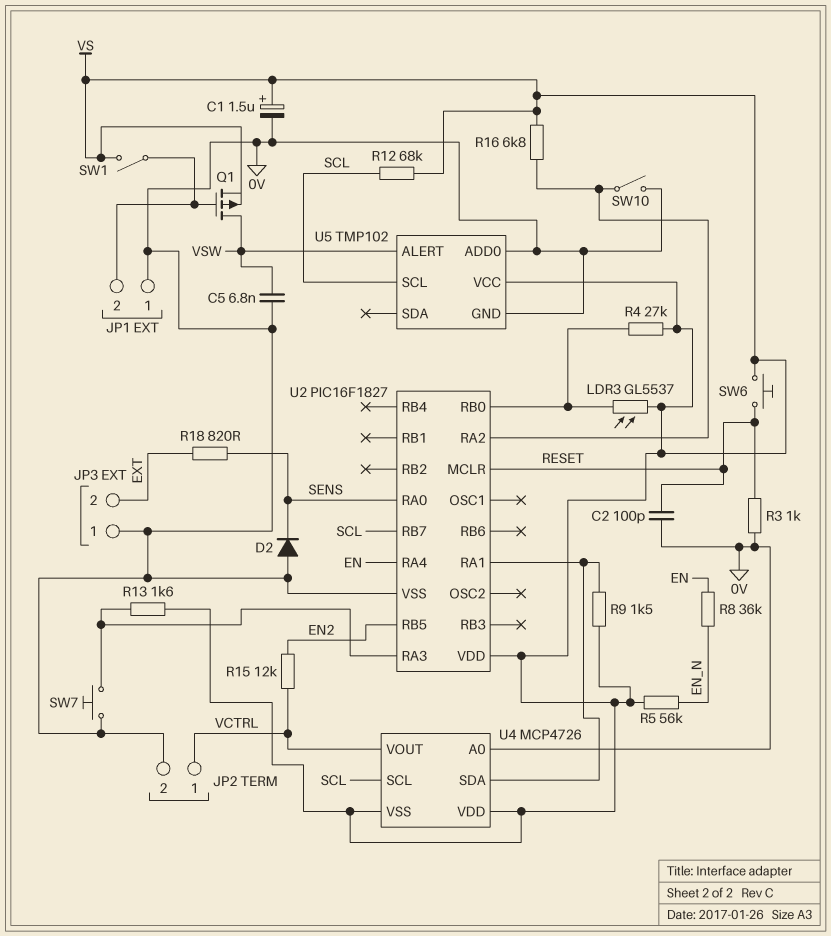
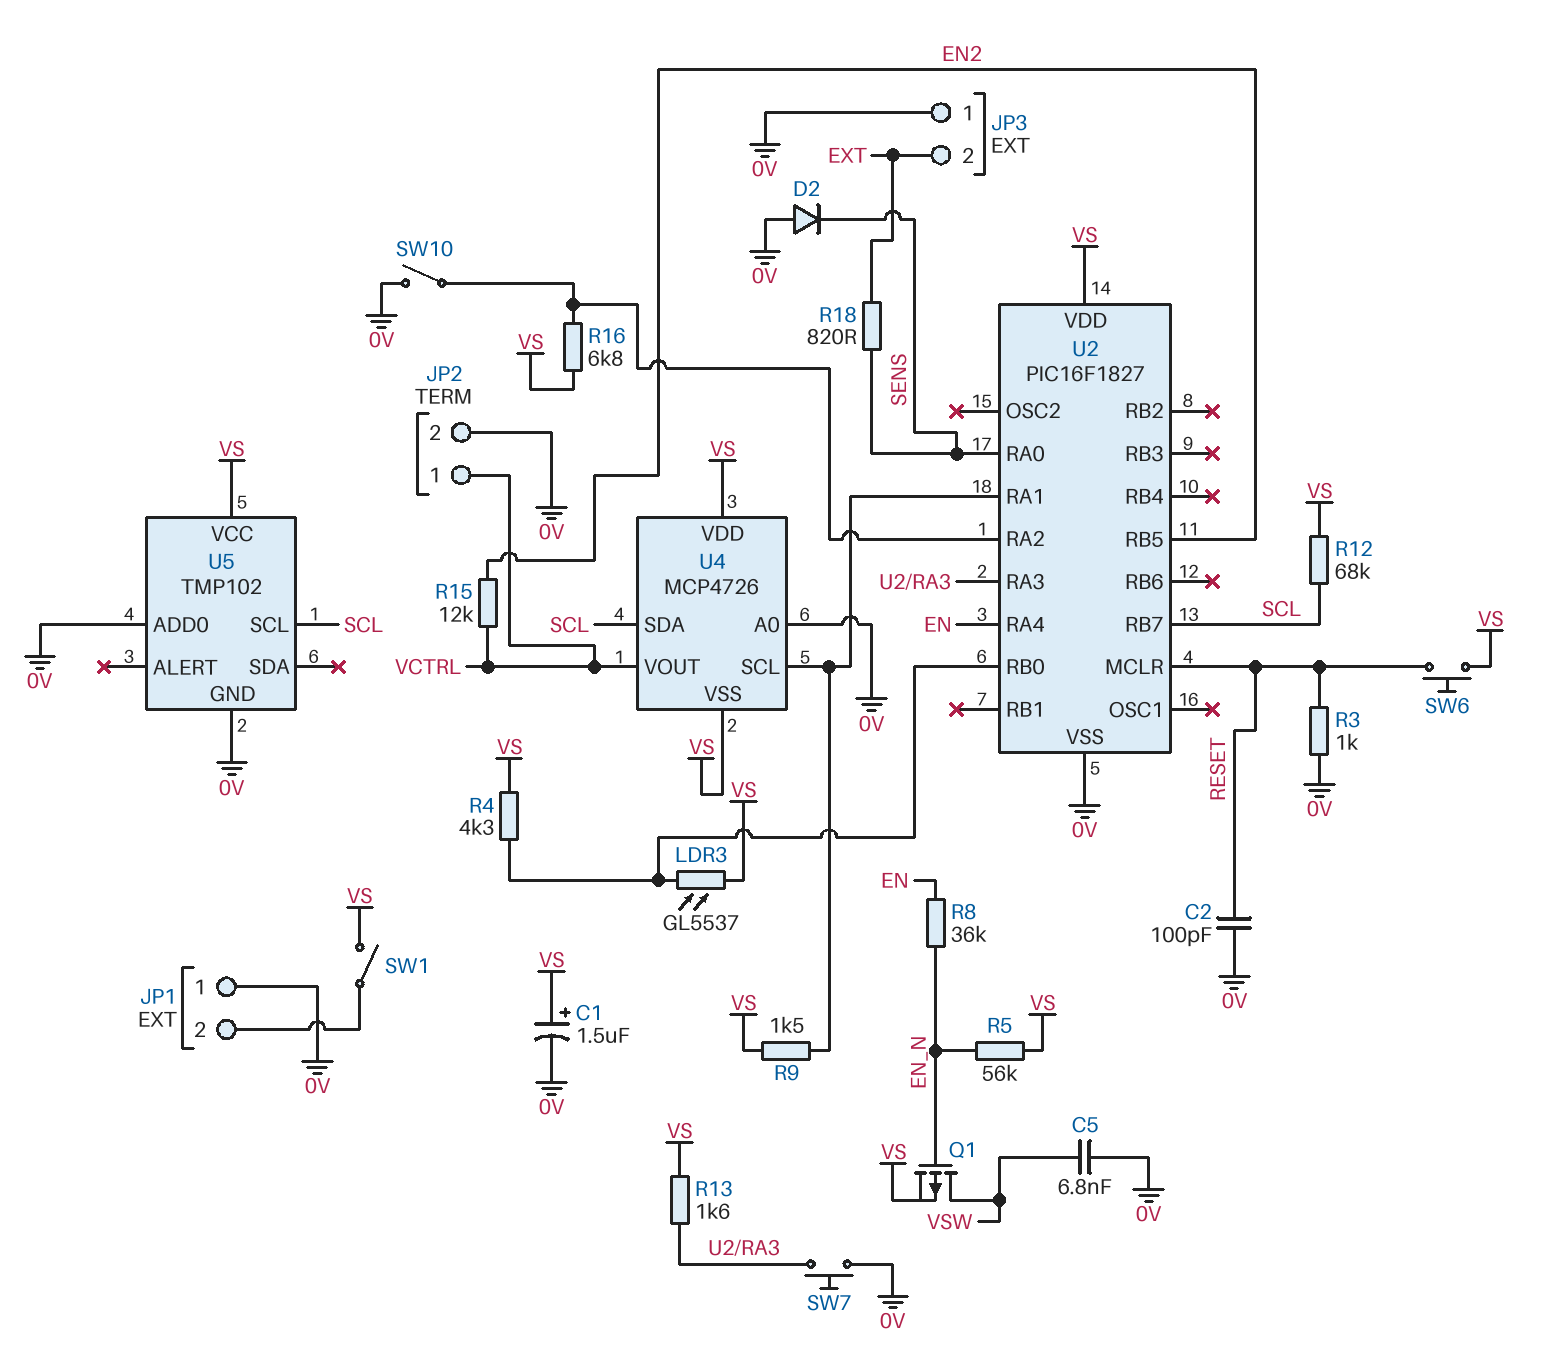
Q1: PMOS (G JP1/2, D VSW, S VS) -> PMOS (G EN_N, D VSW, S VS)
R4: 27k (U2/RB0, VS) -> 4.3k (U2/RB0, VS)
U4 pin SCL: SCL -> U2/RA1
U4 pin SDA: U2/RA1 -> SCL
U5 pin ALERT: VSW -> none

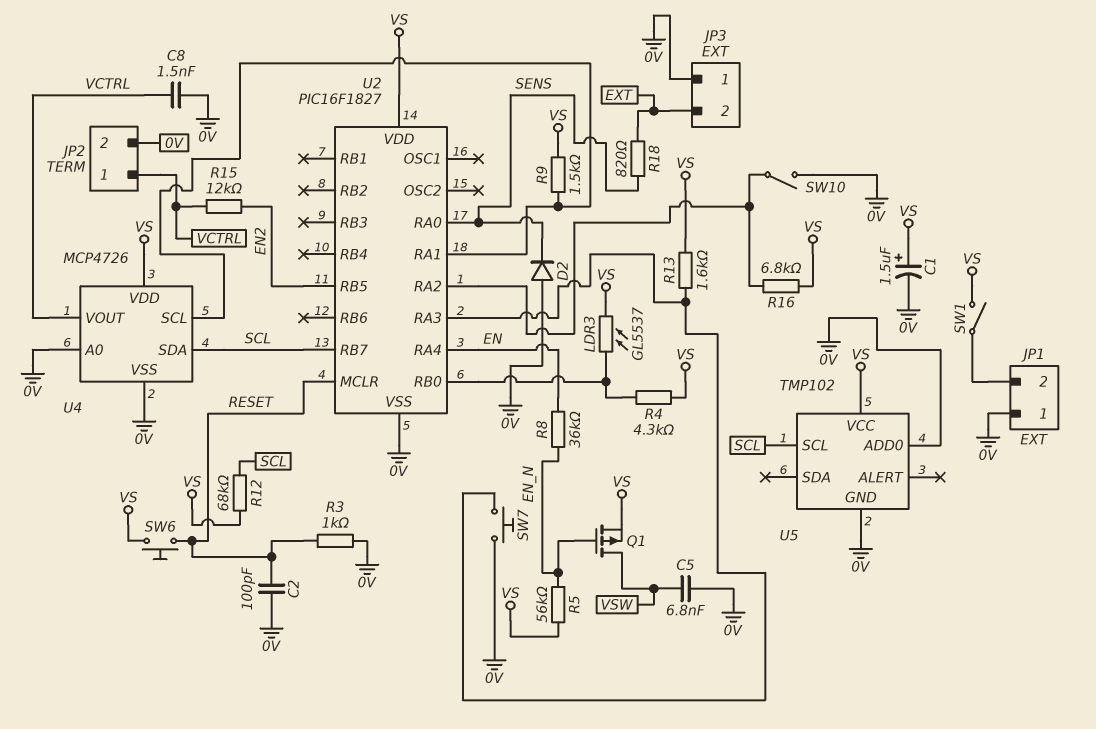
C8: none -> 1.5nF (0V, VCTRL)
U4 pin VSS: VS -> 0V

